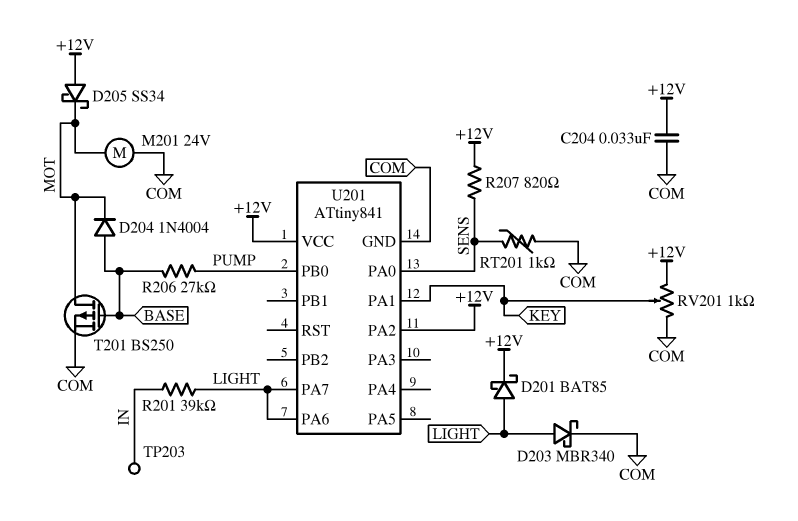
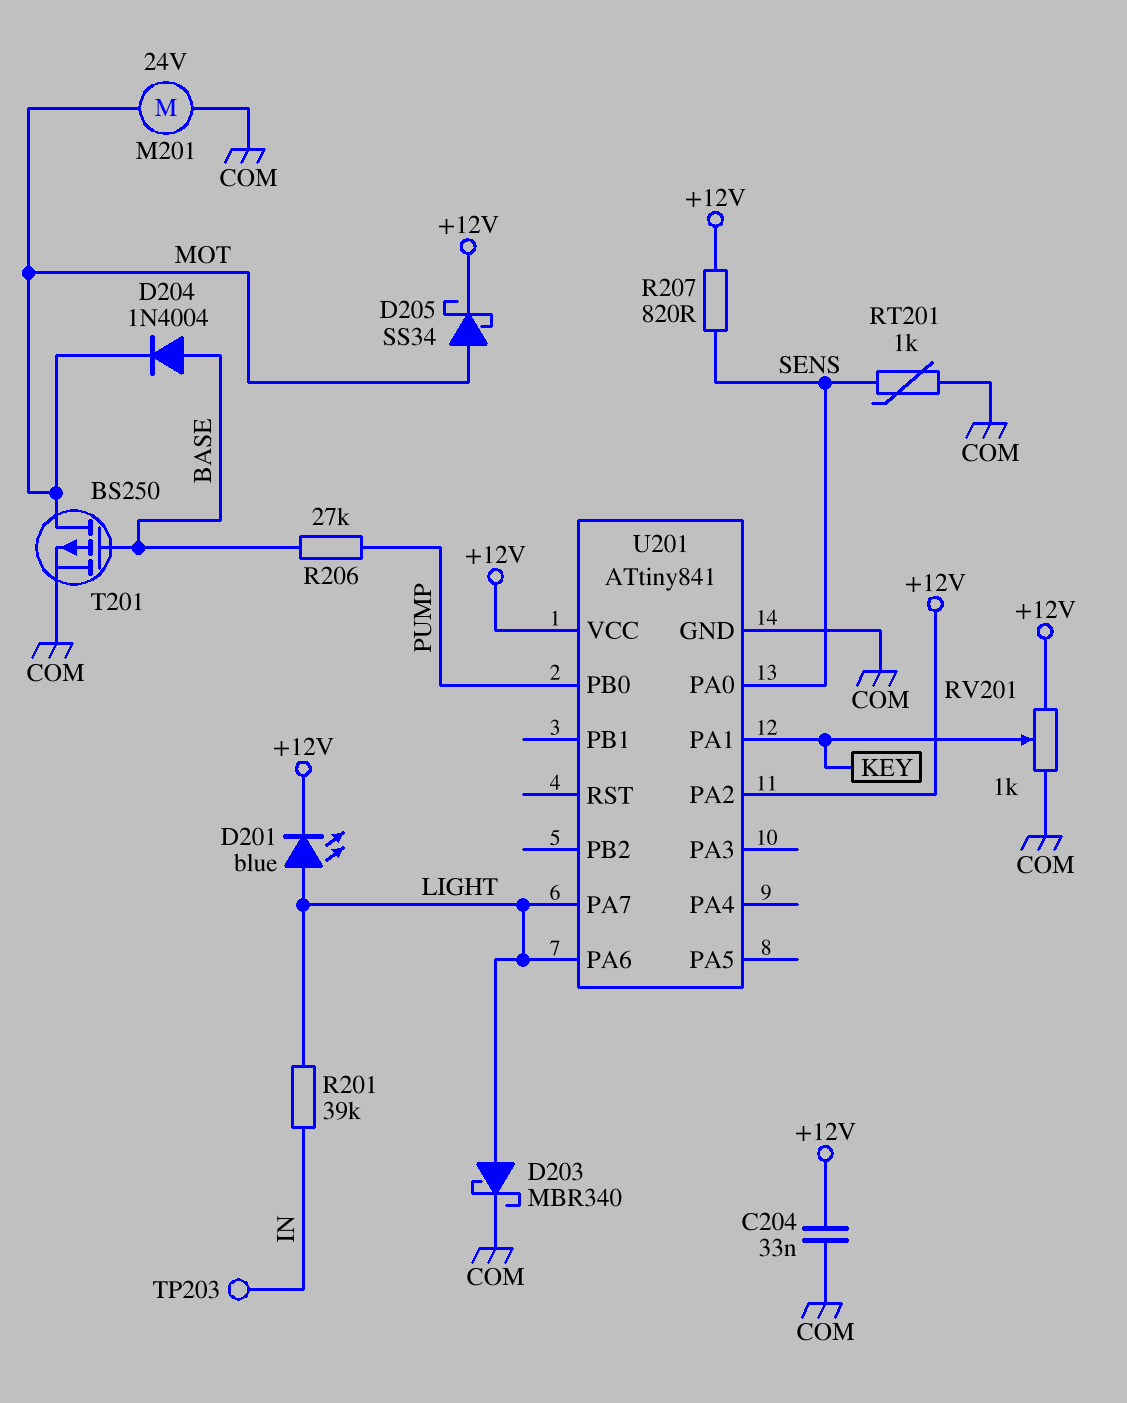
D201: schottky BAT85 (A LIGHT, K +12V) -> LED blue (A LIGHT, K +12V)
D205: schottky SS34 (A +12V, K MOT) -> schottky SS34 (A MOT, K +12V)

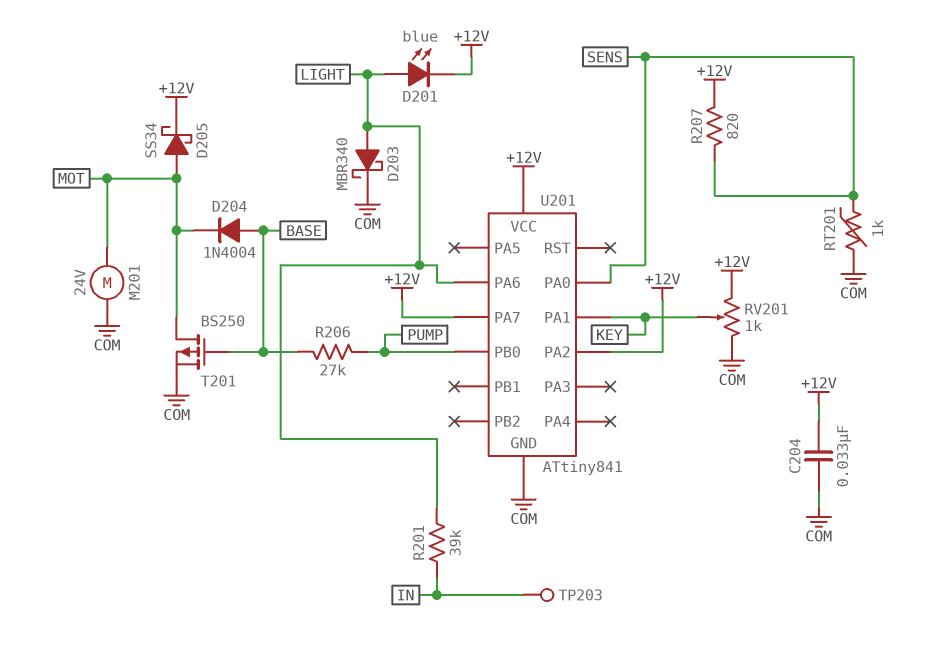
U201 pin PA7: LIGHT -> +12V

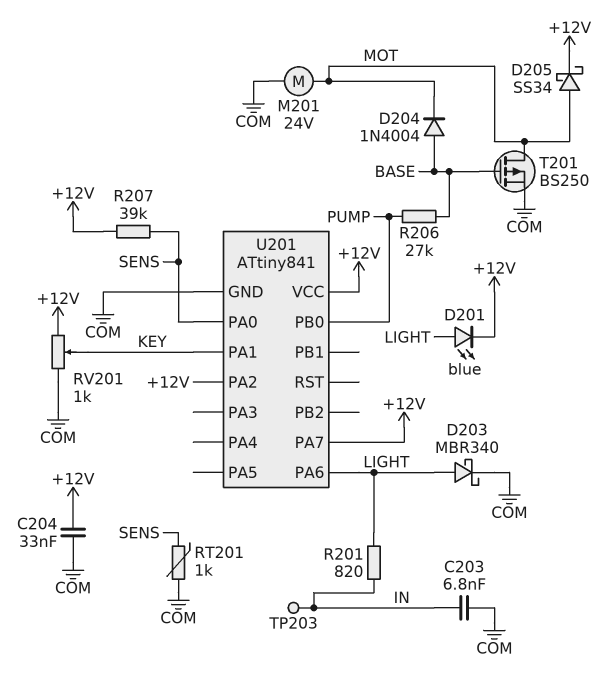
C203: none -> 6.8nF (COM, IN)
R201: 39k (IN, LIGHT) -> 820 (IN, LIGHT)
R207: 820 (+12V, SENS) -> 39k (+12V, SENS)

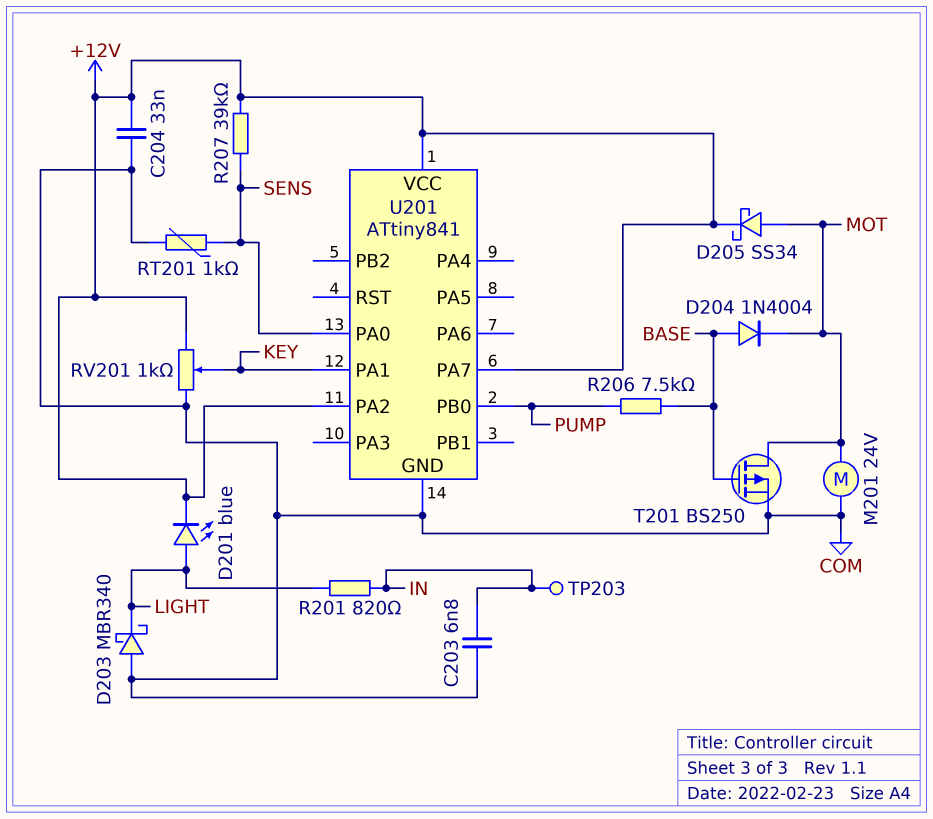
D203: schottky MBR340 (A LIGHT, K COM) -> schottky MBR340 (A COM, K LIGHT)
R206: 27k (BASE, PUMP) -> 7.5k (BASE, PUMP)
U201 pin PA6: LIGHT -> none

